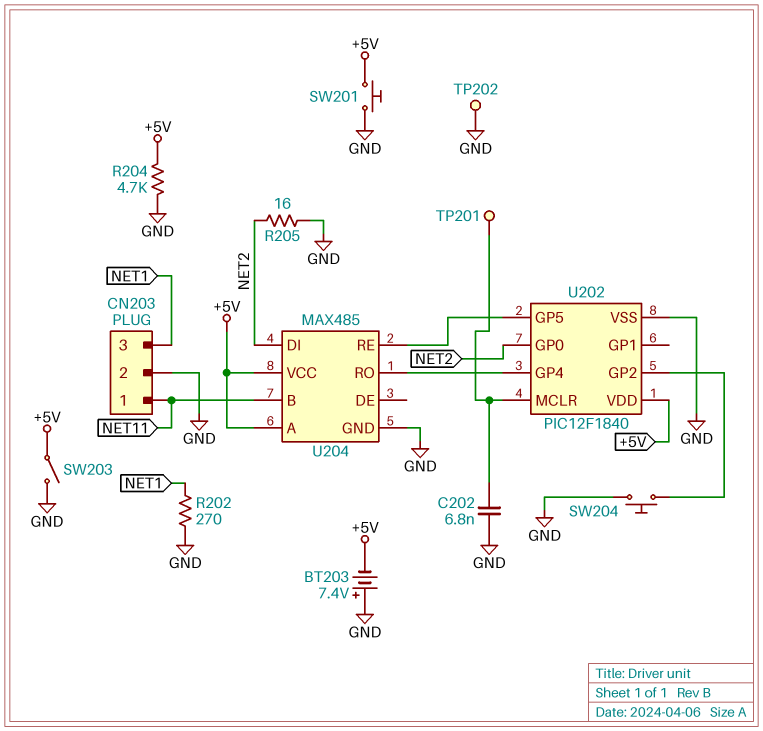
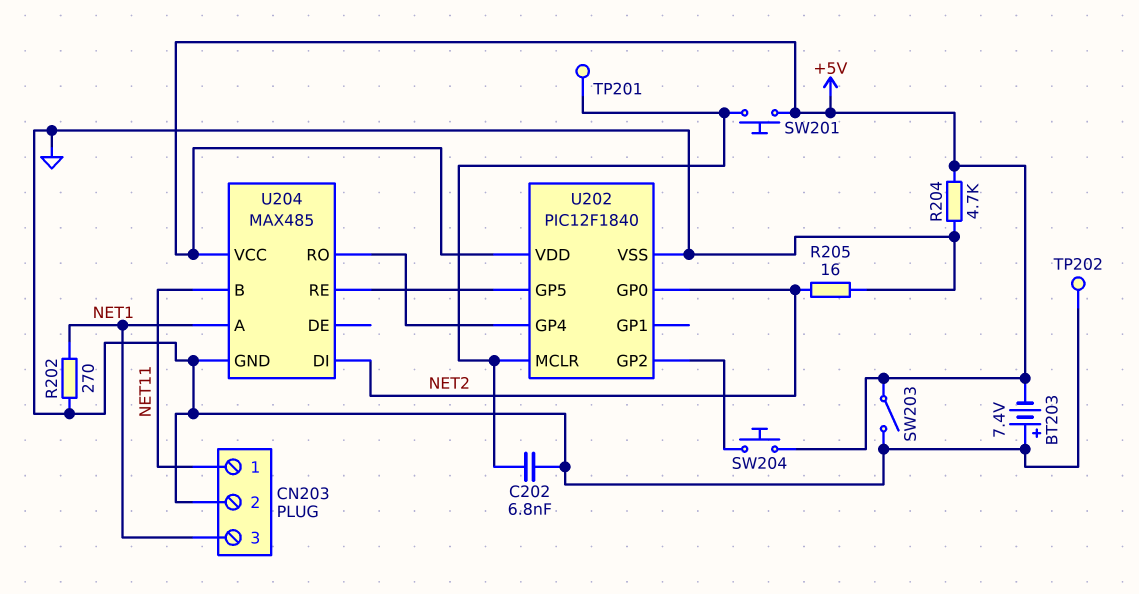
SW201: button (+5V, GND) -> button (+5V, U202/MCLR)
SW204: button (GND, U202/GP2) -> button (+5V, U202/GP2)
U204 pin A: +5V -> NET1

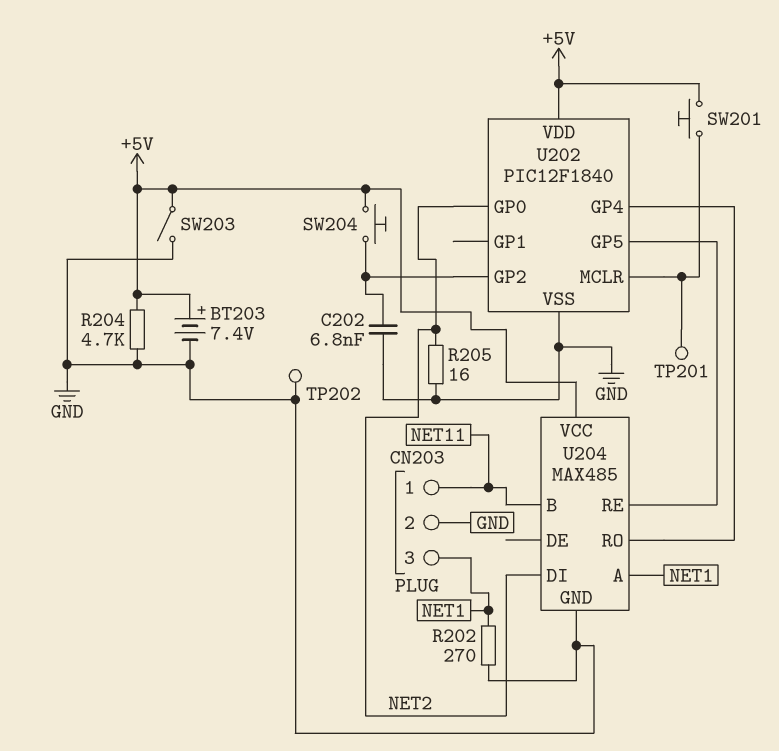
BT203: 7.4V (plus GND, minus +5V) -> 7.4V (plus +5V, minus GND)
C202: 6.8nF (GND, U202/MCLR) -> 6.8nF (GND, U202/GP2)

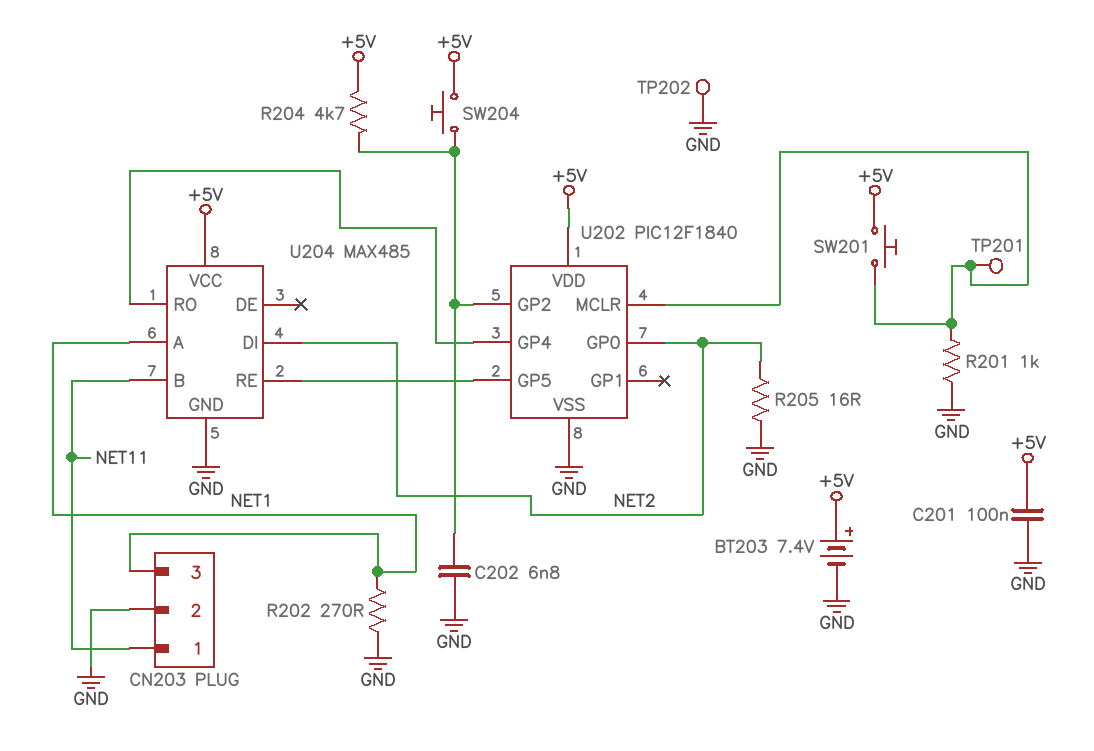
C201: none -> 100nF (+5V, GND)
R201: none -> 1k (GND, U202/MCLR)
R204: 4.7k (+5V, GND) -> 4.7k (+5V, U202/GP2)
SW203: switch (+5V, GND) -> none

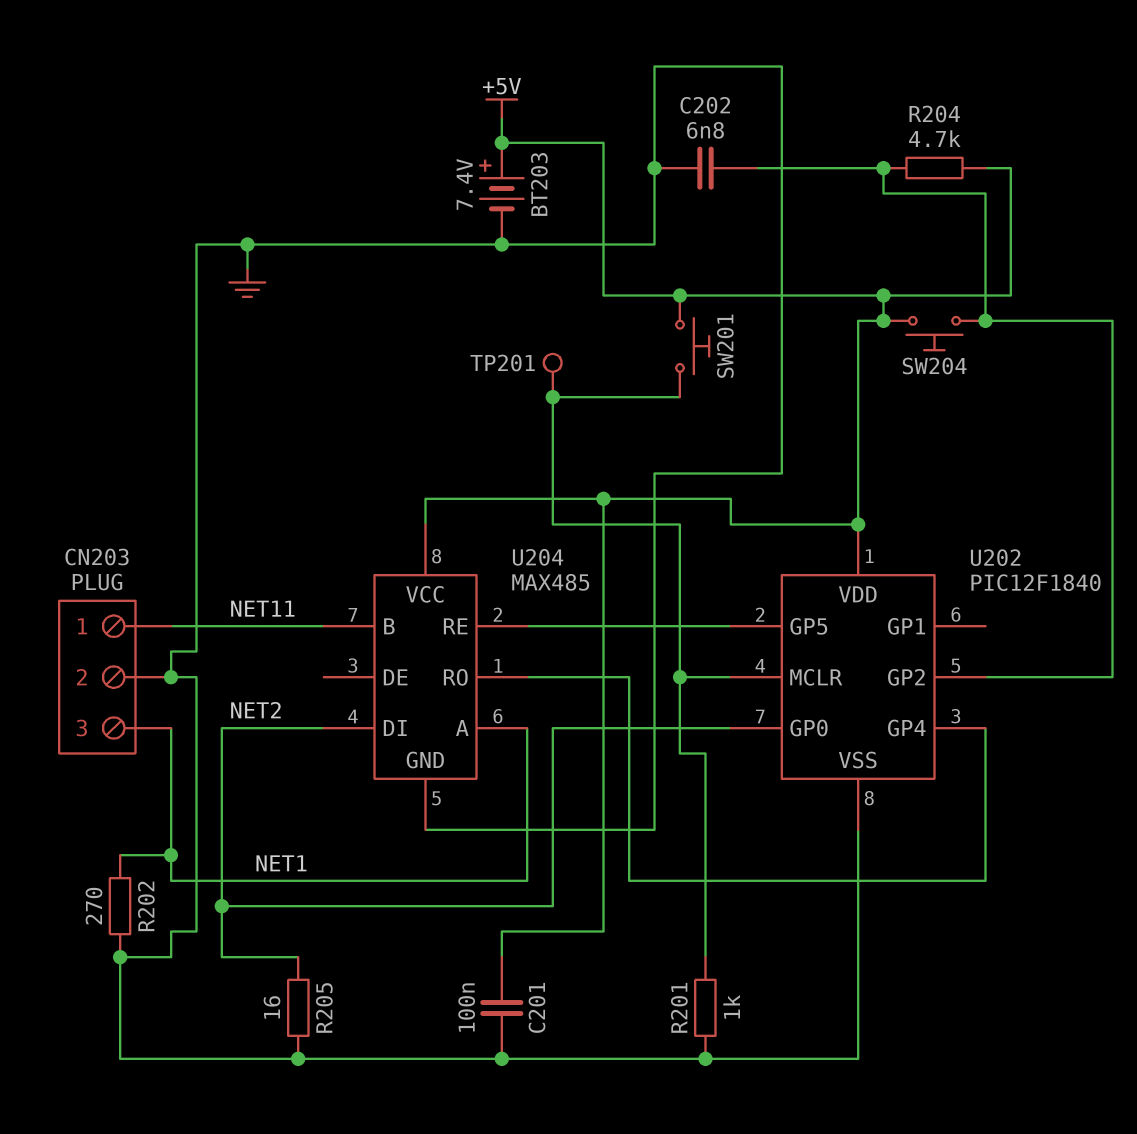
TP202: test point (GND) -> none

